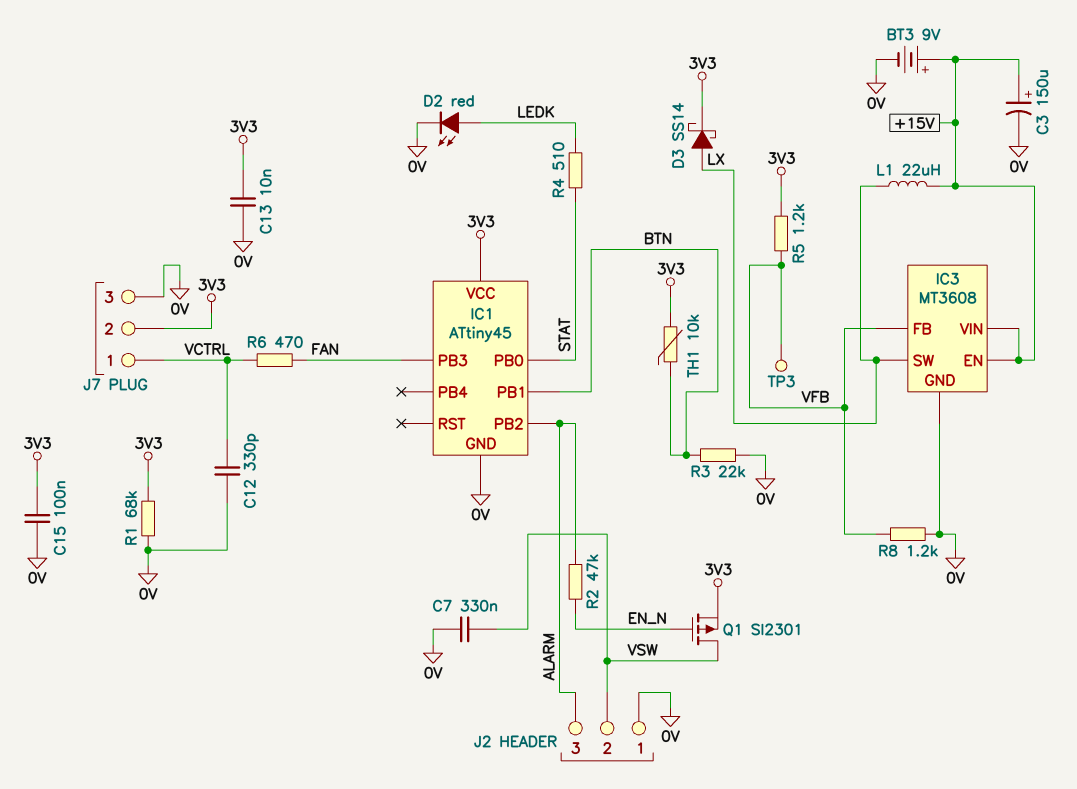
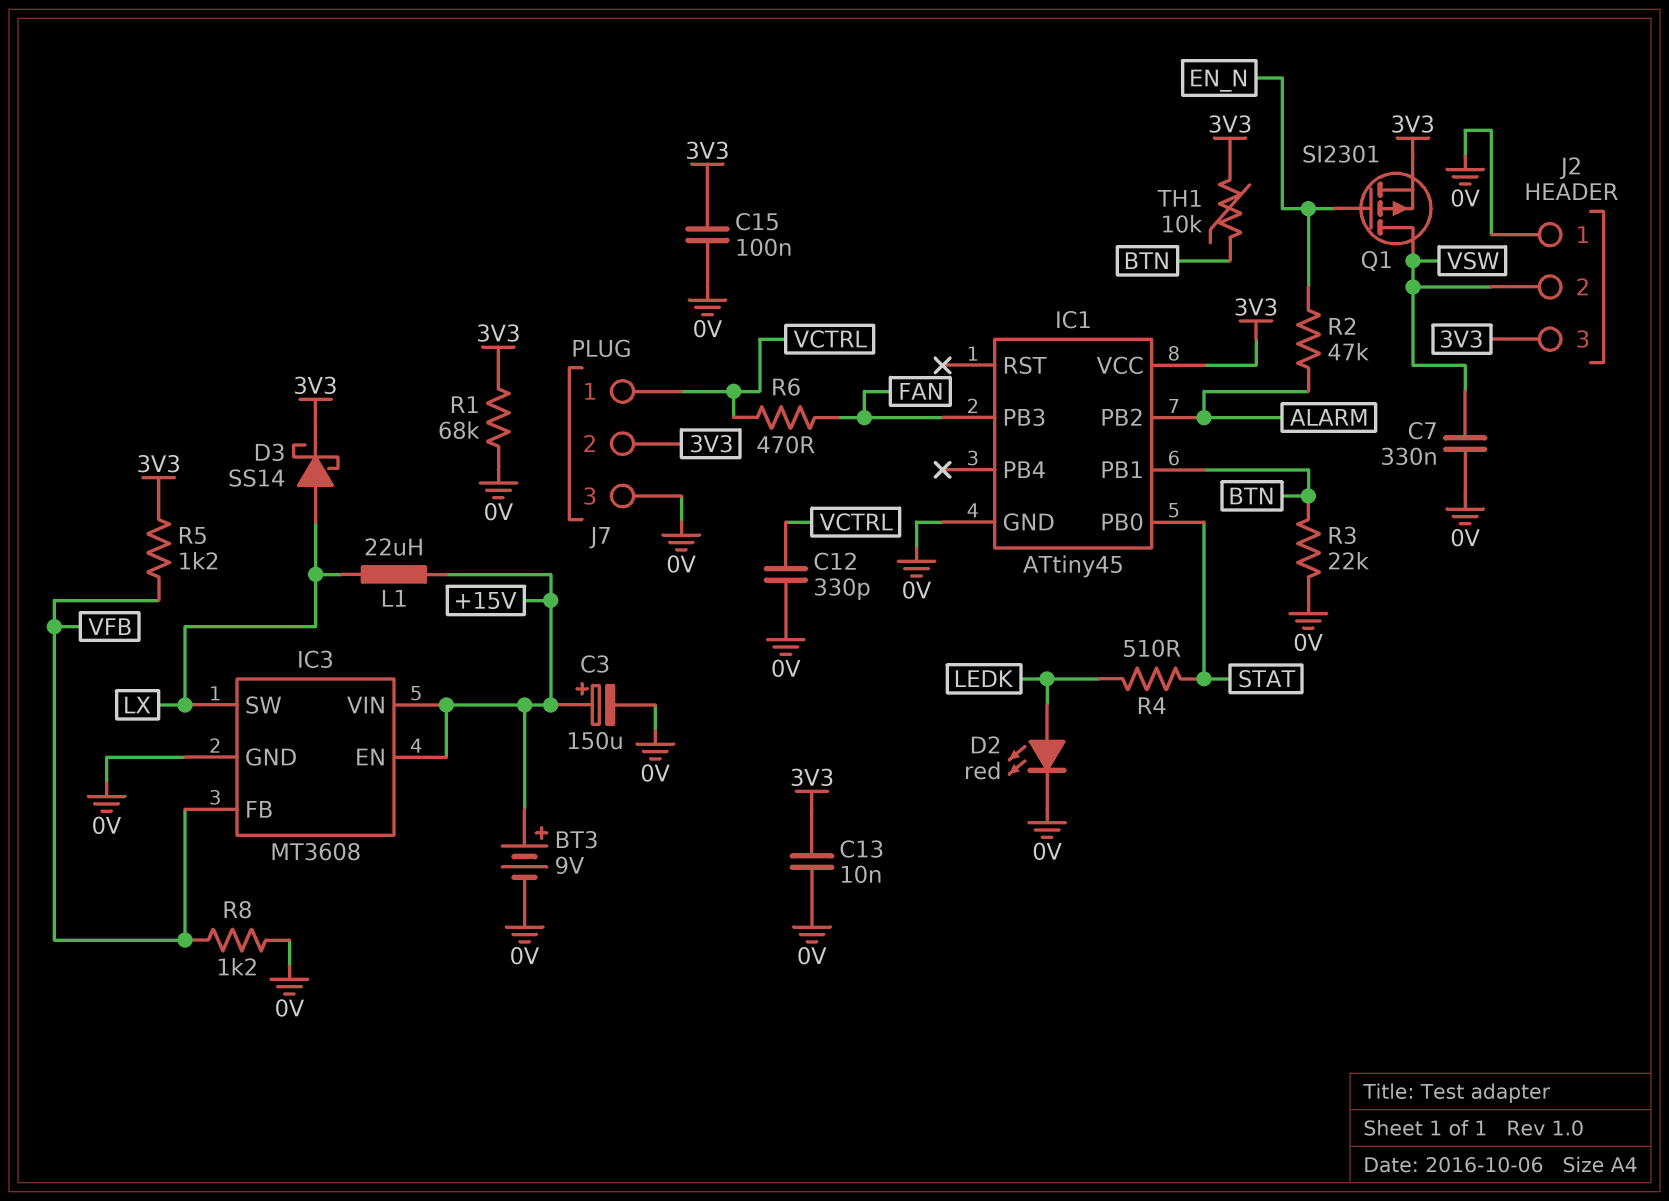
J2 pin 3: ALARM -> 3V3
TP3: test point (VFB) -> none

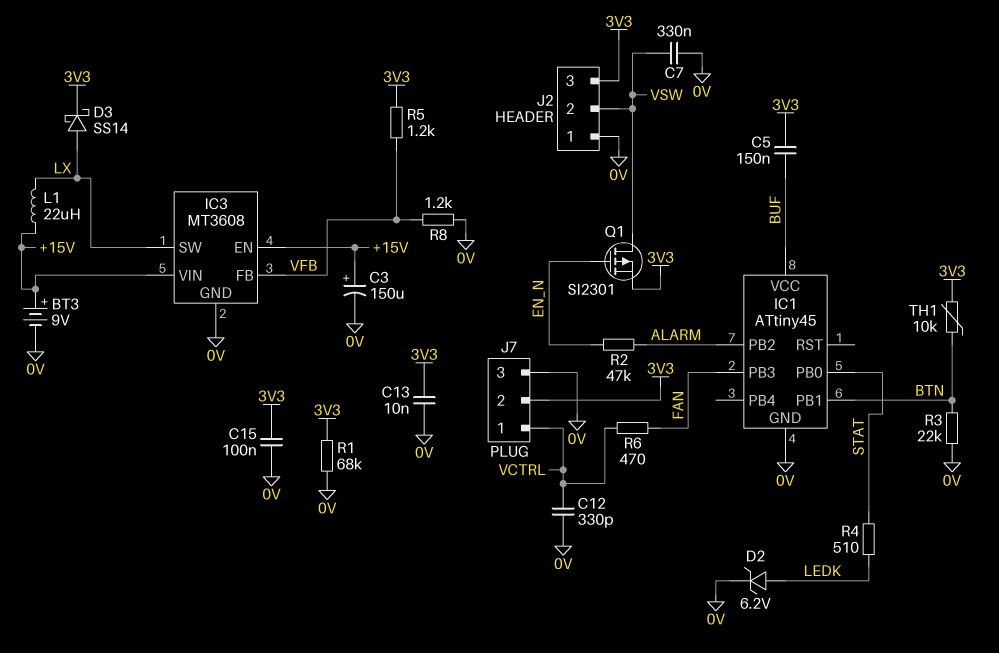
C5: none -> 150nF (3V3, BUF)
D2: LED red (A LEDK, K 0V) -> zener 6.2V (A LEDK, K 0V)
IC1 pin VCC: 3V3 -> BUF

